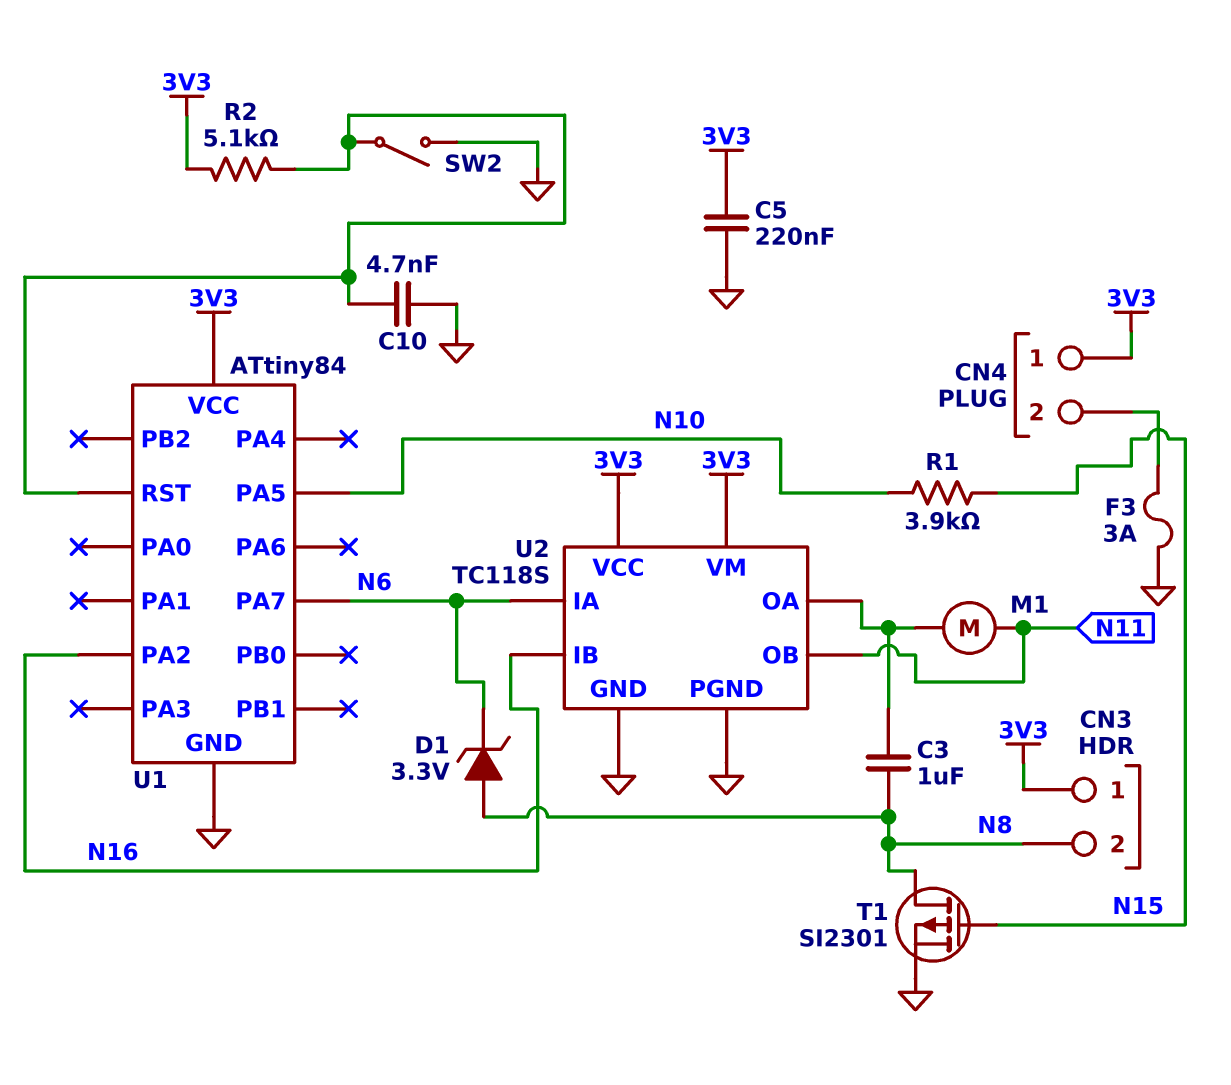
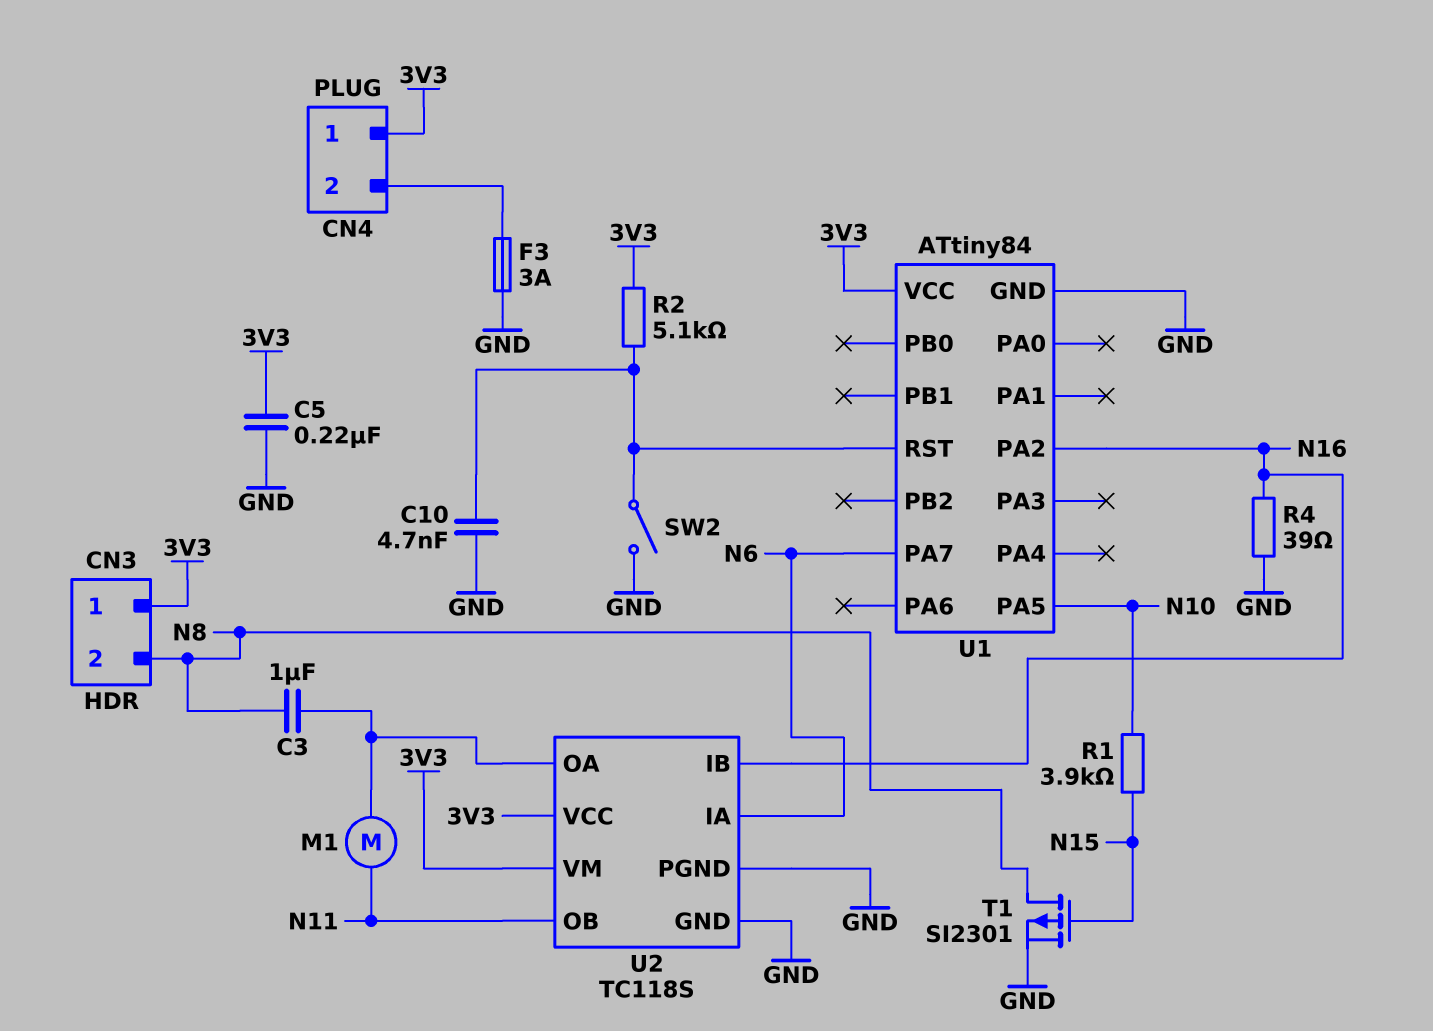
D1: zener 3.3V (A N8, K N6) -> none
R4: none -> 39 (GND, N16)

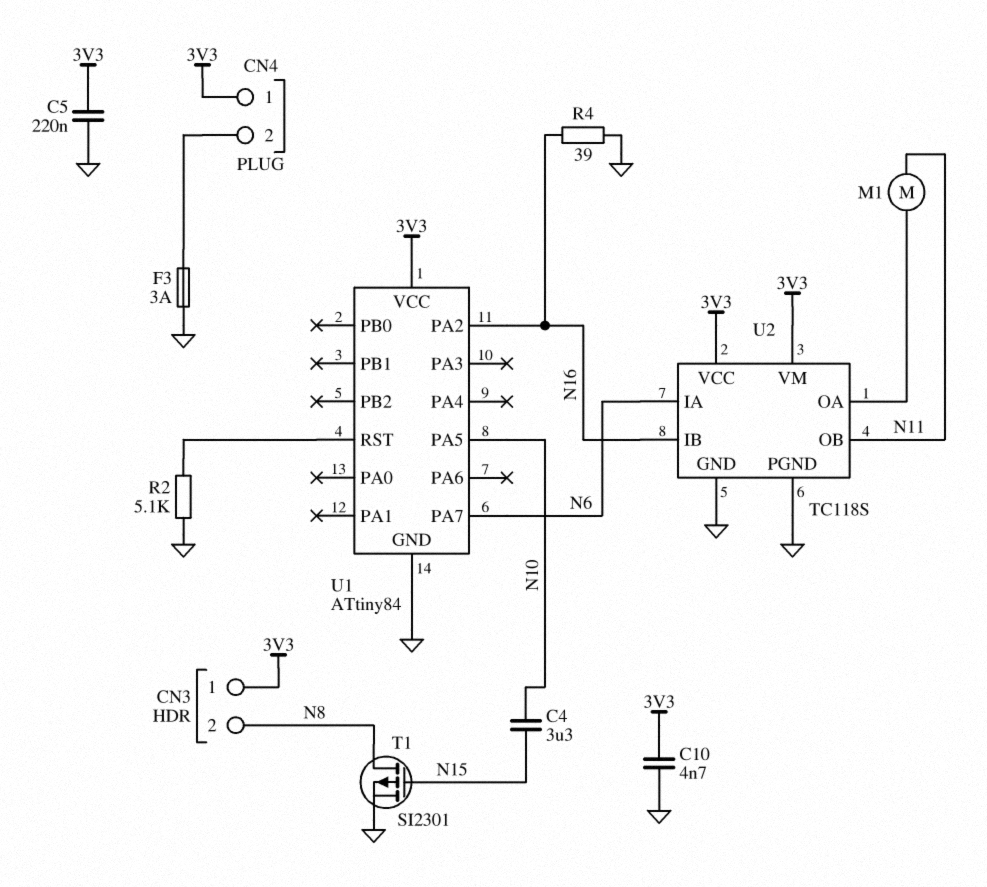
C3: 1uF (N8, U2/OA) -> none
C4: none -> 3.3uF (N10, N15)
C10: 4.7nF (GND, U1/RST) -> 4.7nF (3V3, GND)
R1: 3.9k (N10, N15) -> none
R2: 5.1k (3V3, U1/RST) -> 5.1k (GND, U1/RST)
SW2: switch (GND, U1/RST) -> none

